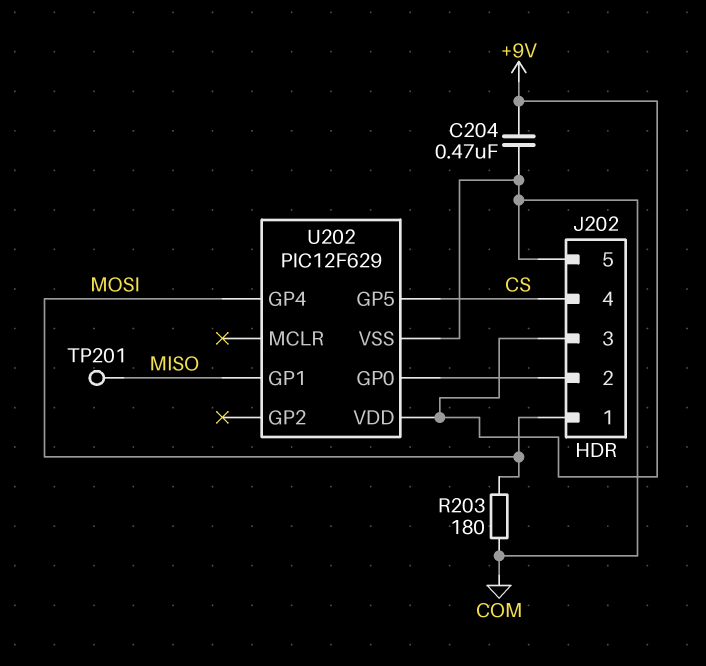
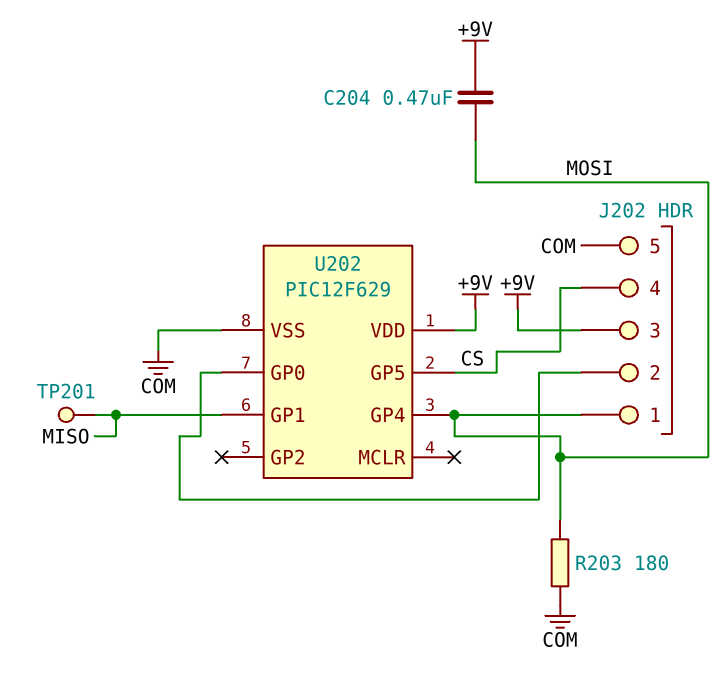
C204: 470nF (+9V, COM) -> 470nF (+9V, MOSI)

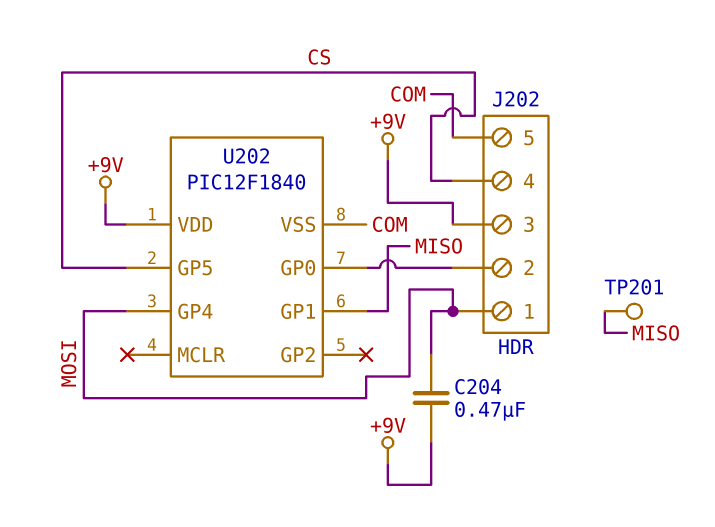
R203: 180 (COM, MOSI) -> none
U202: PIC12F629 -> PIC12F1840

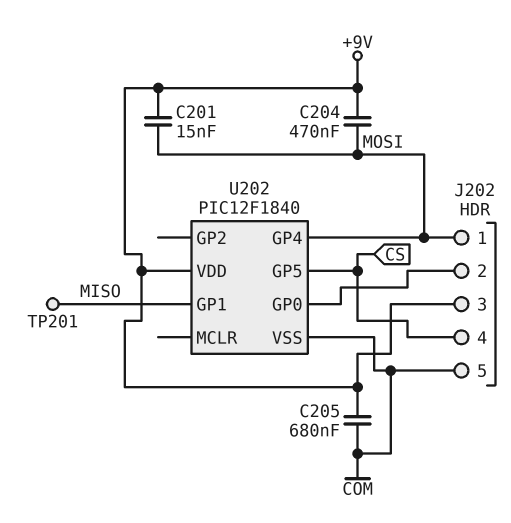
C201: none -> 15nF (+9V, MOSI)
C205: none -> 680nF (+9V, COM)

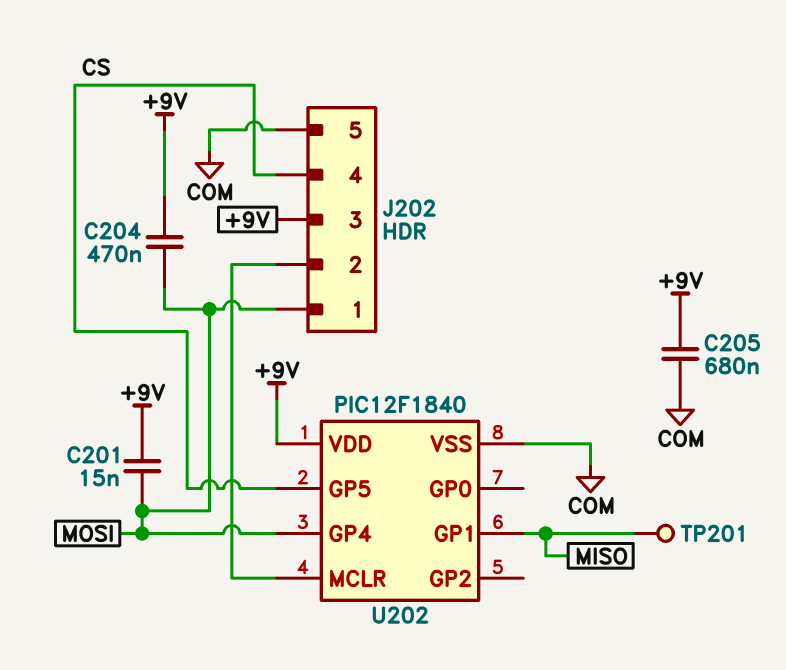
U202 pin GP0: J202/2 -> none
U202 pin MCLR: none -> J202/2

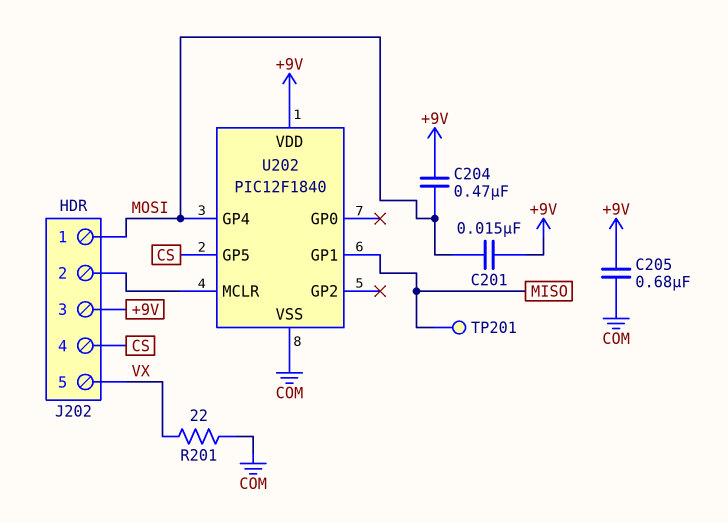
J202 pin 5: COM -> VX
R201: none -> 22 (COM, VX)

